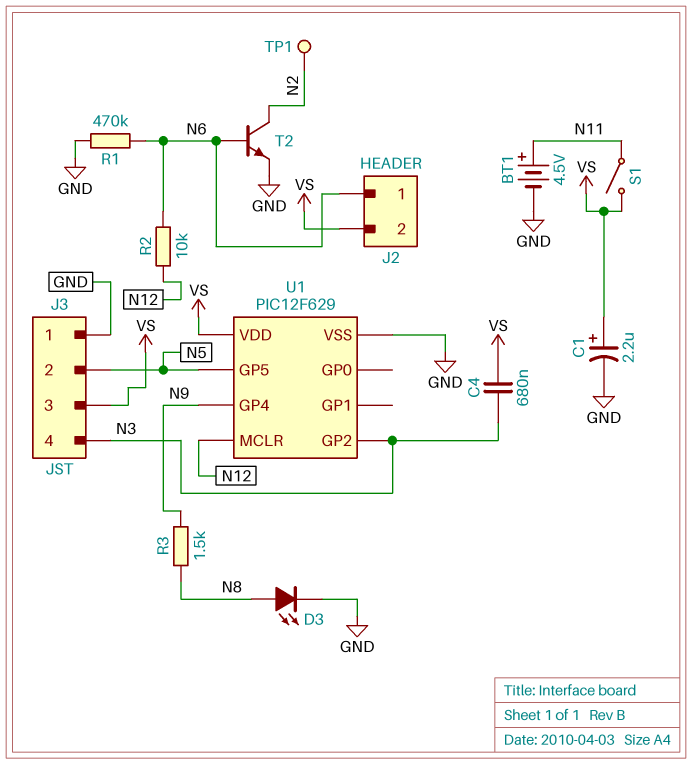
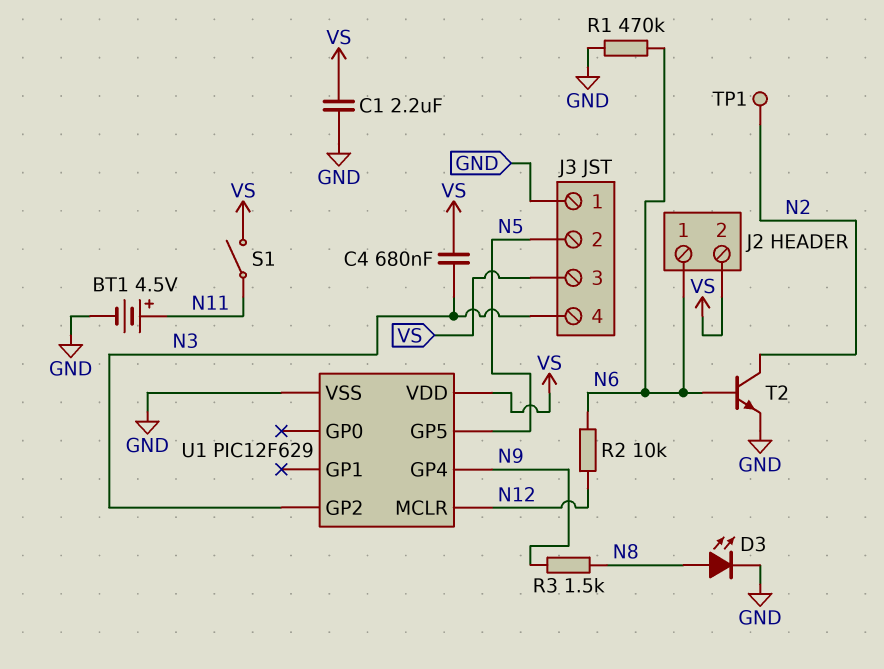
C1: 2.2uF (plus VS, minus GND) -> 2.2uF (GND, VS)

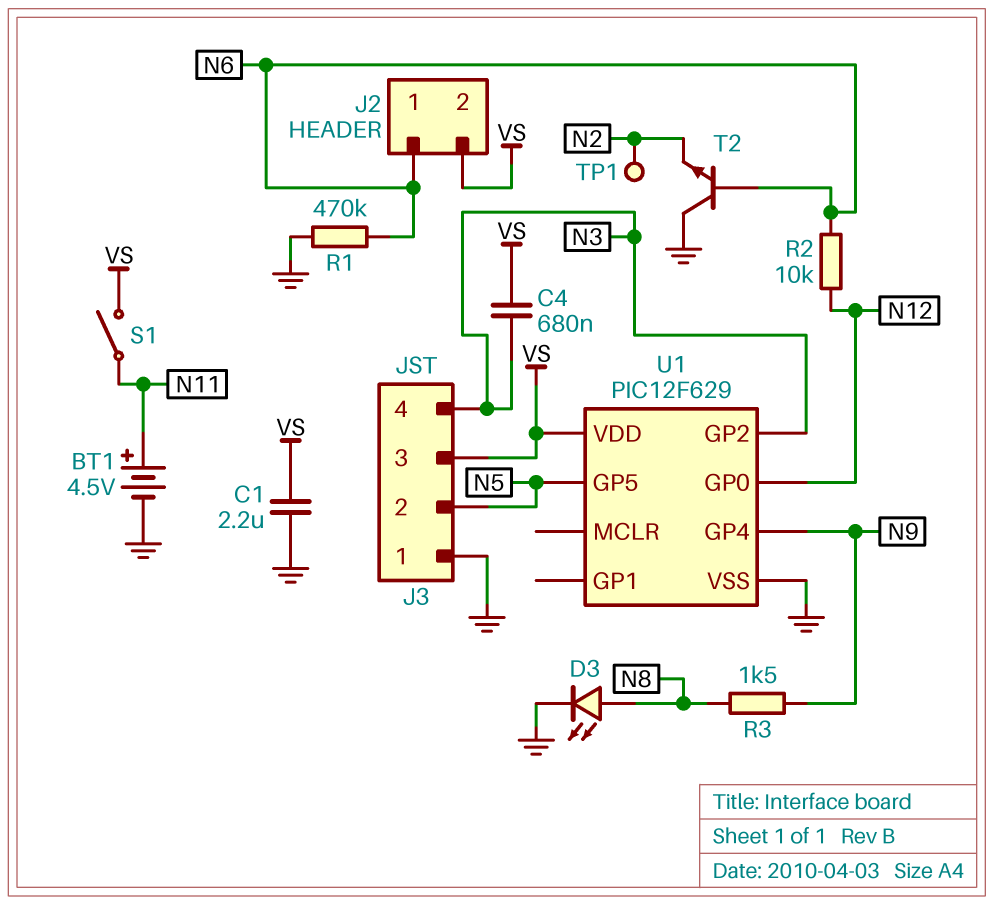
T2: NPN (B N6, C N2, E GND) -> NPN (B N6, C GND, E N2)
U1 pin GP0: none -> N12
U1 pin MCLR: N12 -> none

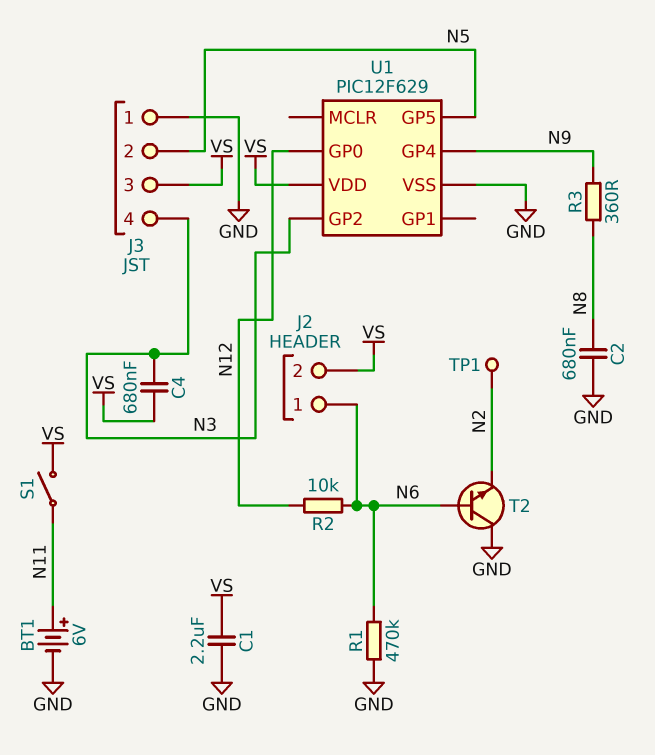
BT1: 4.5V (plus N11, minus GND) -> 6V (plus N11, minus GND)
C2: none -> 680nF (GND, N8)
D3: LED (A N8, K GND) -> none
R3: 1.5k (N8, N9) -> 360 (N8, N9)

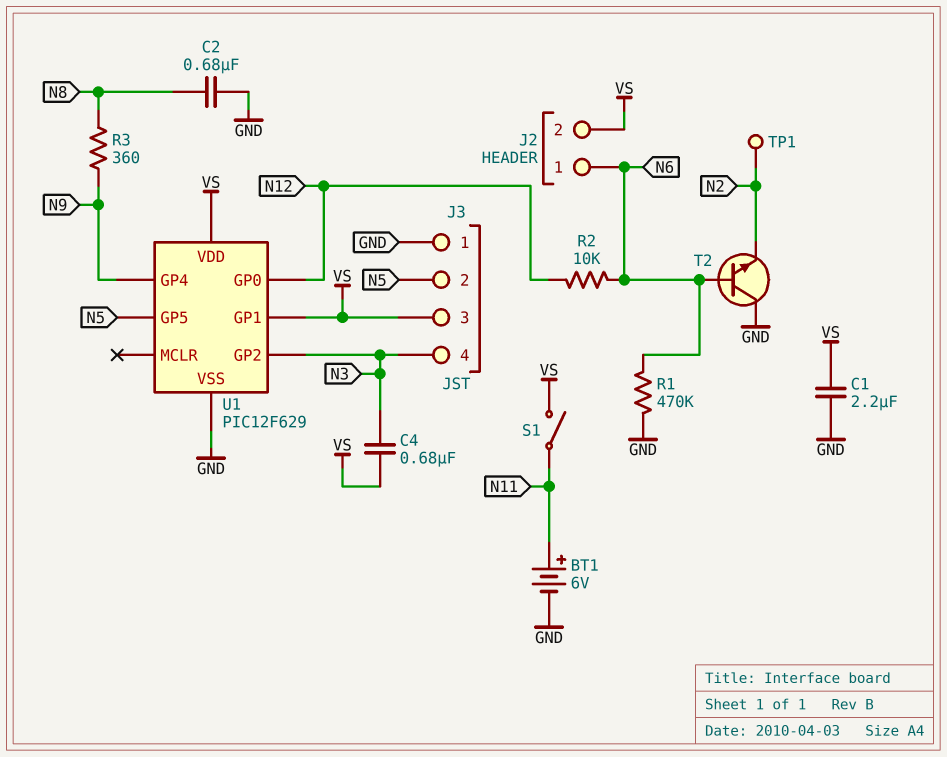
U1 pin GP1: none -> VS

